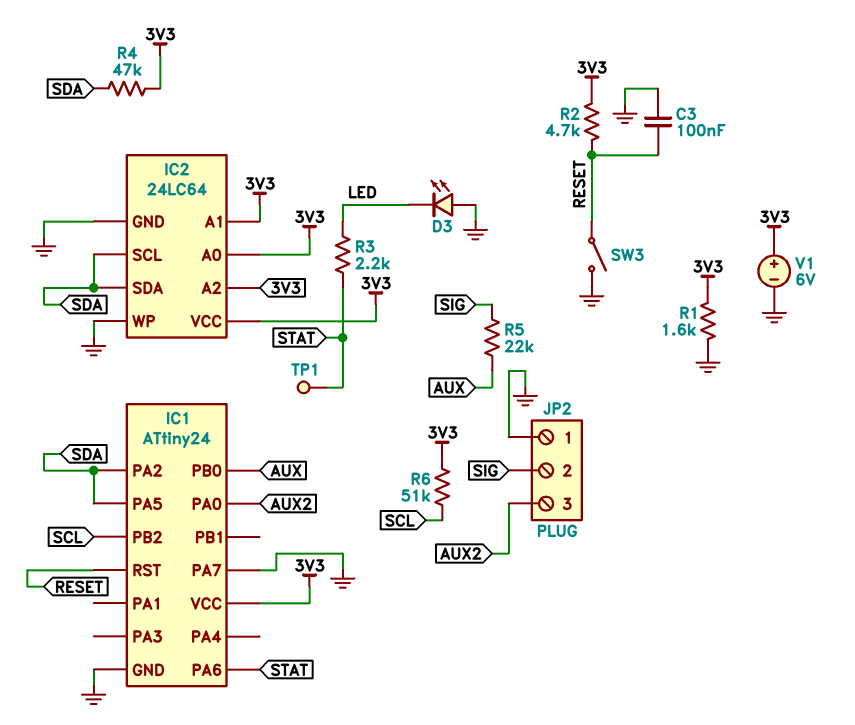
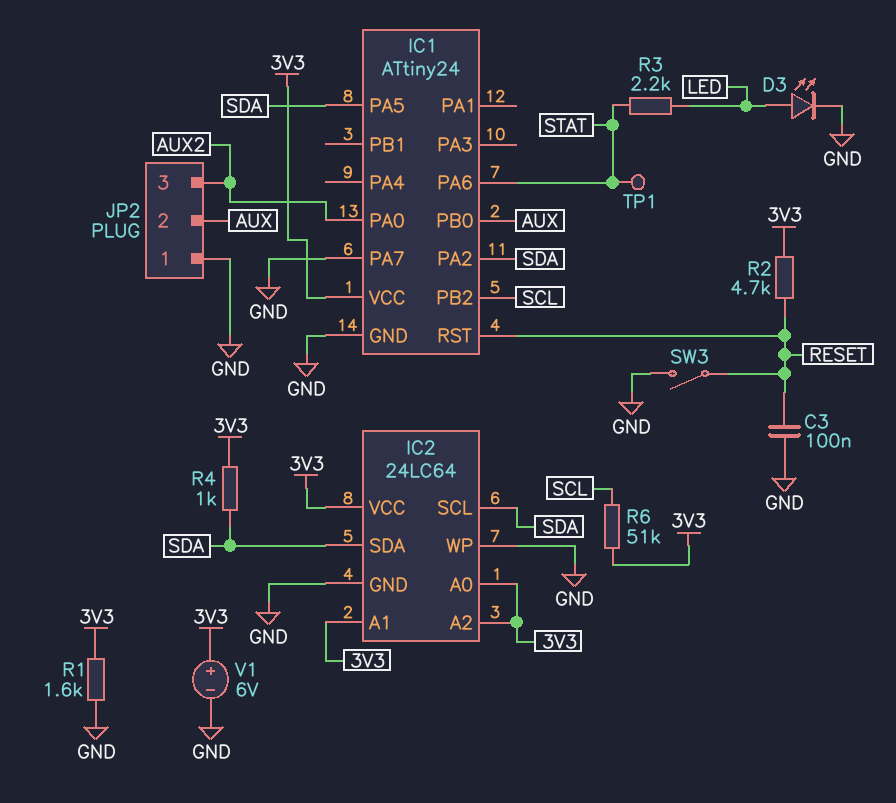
D3: LED (A GND, K LED) -> LED (A LED, K GND)
JP2 pin 2: SIG -> AUX
R4: 47k (3V3, SDA) -> 1k (3V3, SDA)
R5: 22k (AUX, SIG) -> none

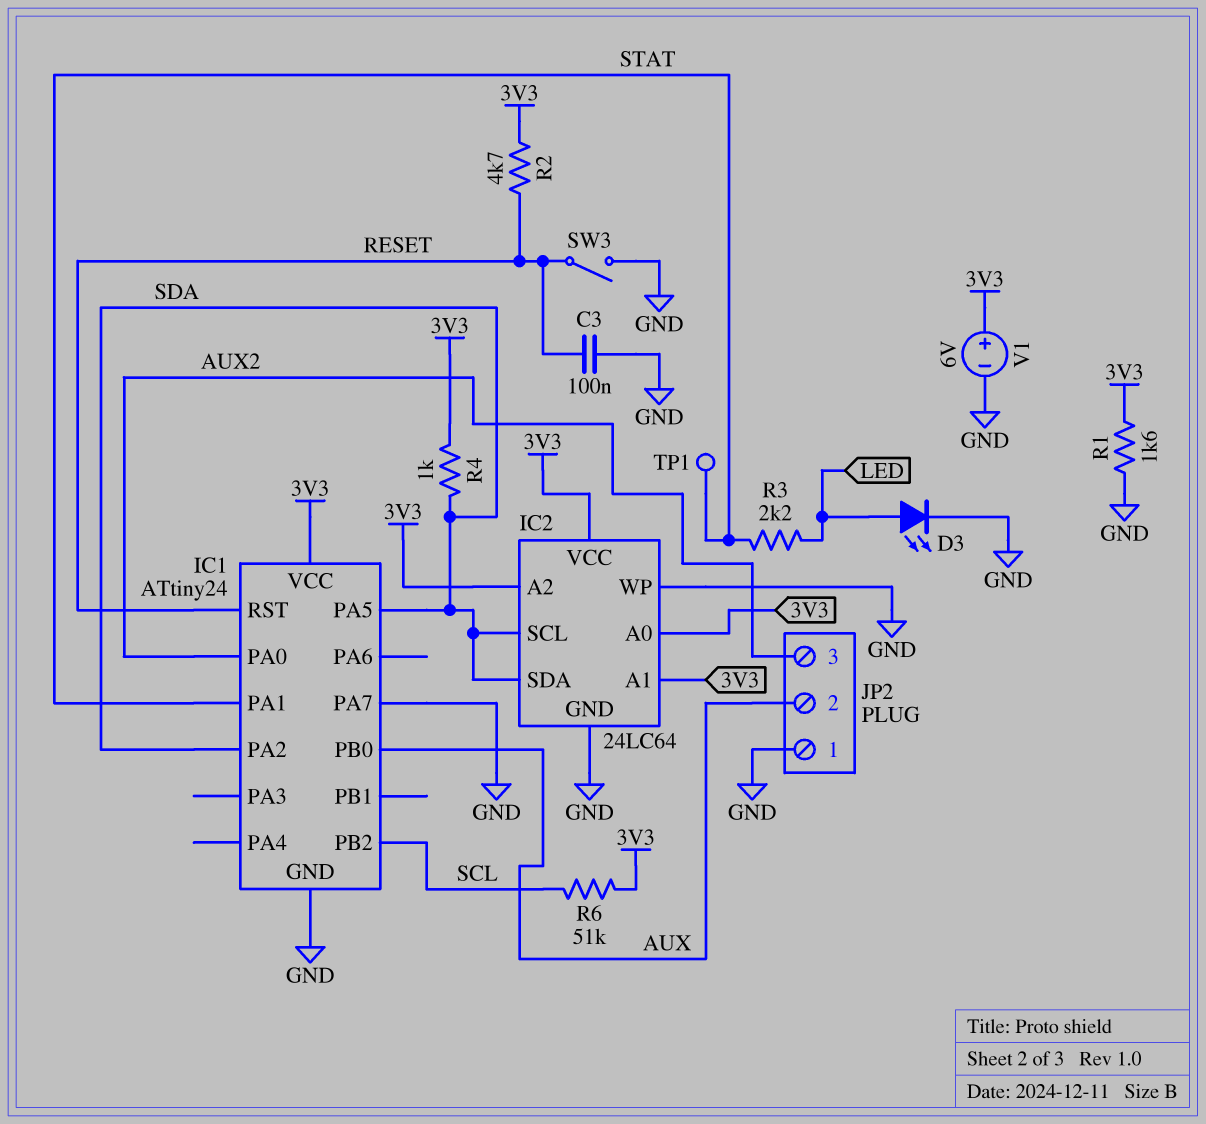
IC1 pin PA1: none -> STAT
IC1 pin PA6: STAT -> none

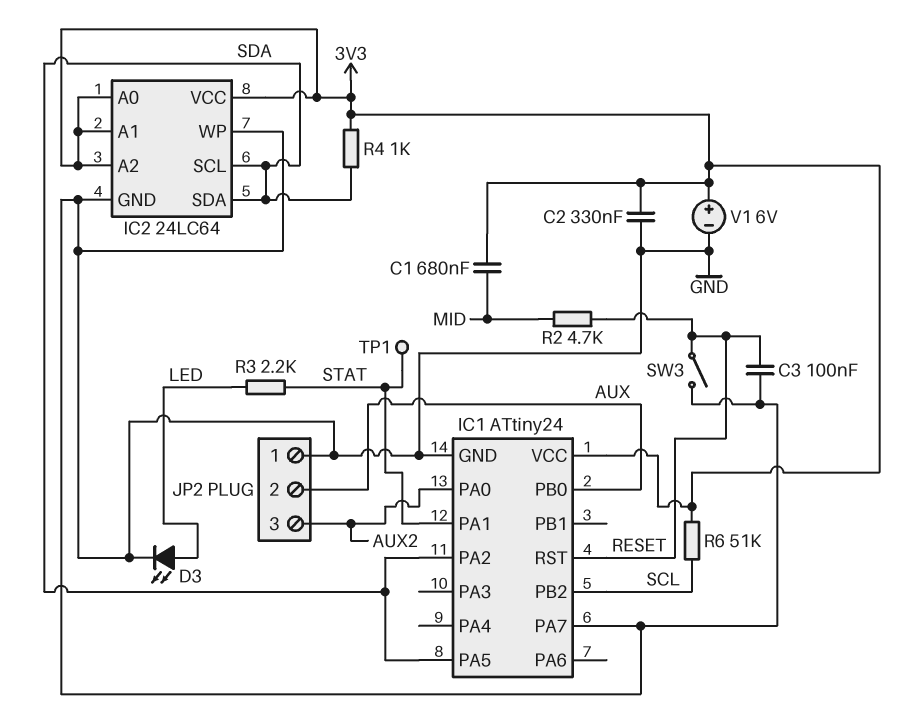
C1: none -> 680nF (3V3, MID)
C2: none -> 330nF (3V3, GND)
R1: 1.6k (3V3, GND) -> none
R2: 4.7k (3V3, RESET) -> 4.7k (MID, RESET)

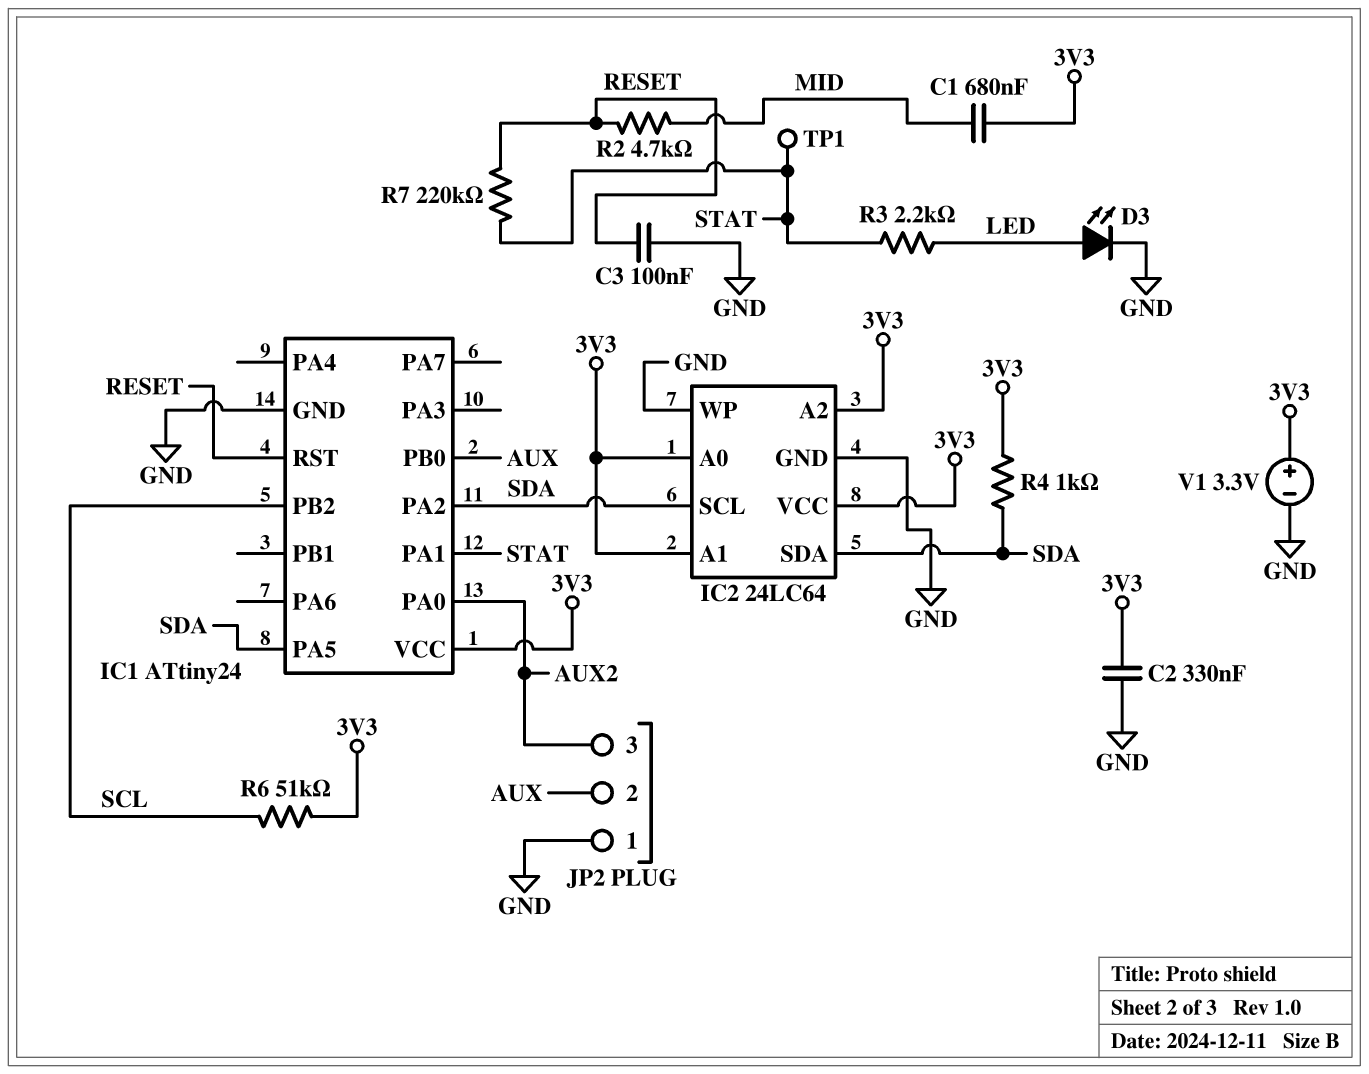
IC1 pin PA7: GND -> none
R7: none -> 220k (RESET, STAT)
SW3: switch (GND, RESET) -> none
V1: 6V (plus 3V3, minus GND) -> 3.3V (plus 3V3, minus GND)

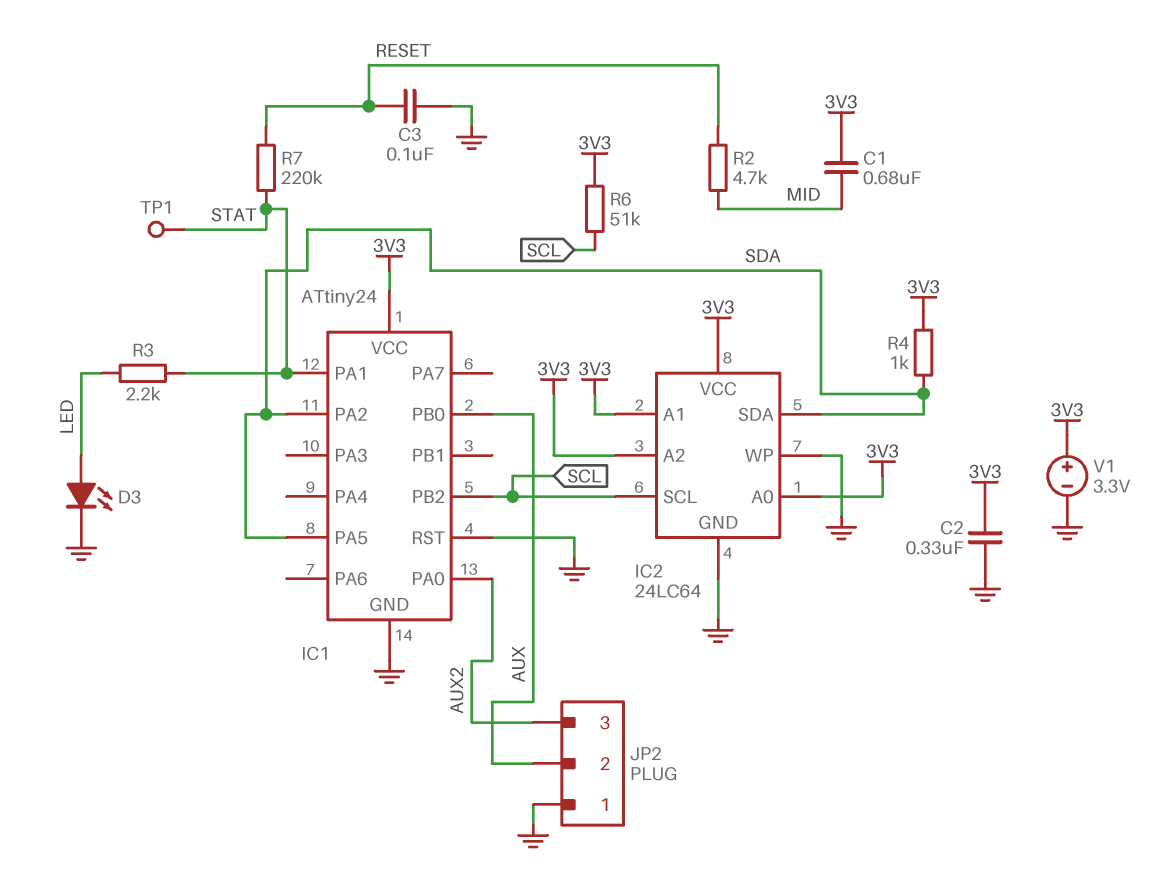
IC1 pin RST: RESET -> GND
IC2 pin SCL: SDA -> SCL

